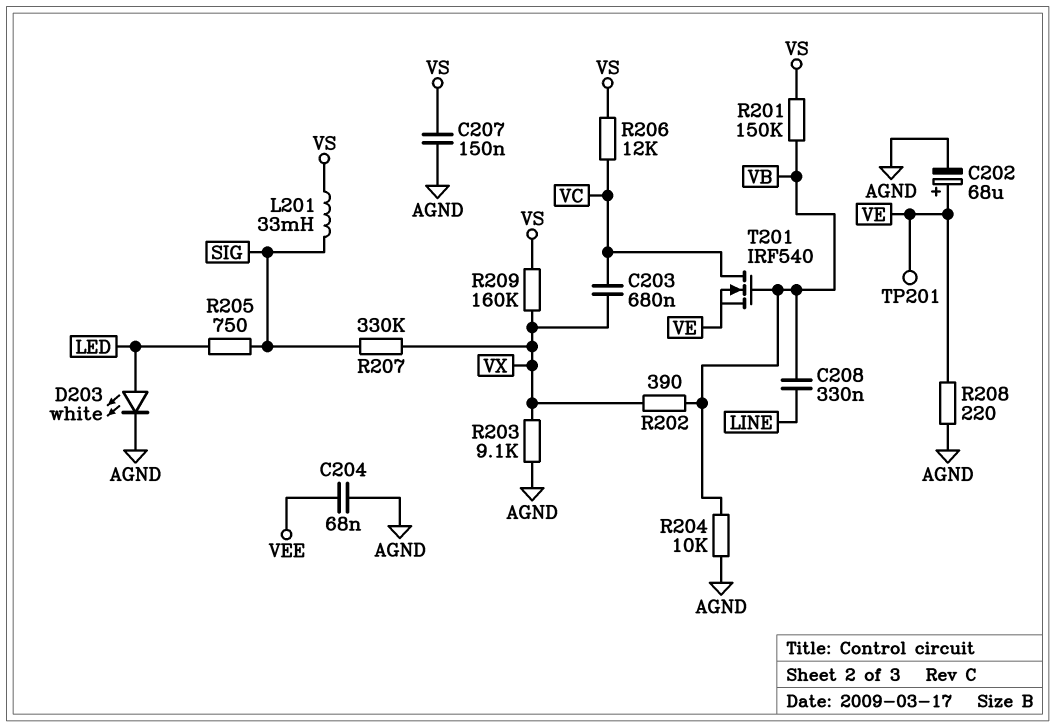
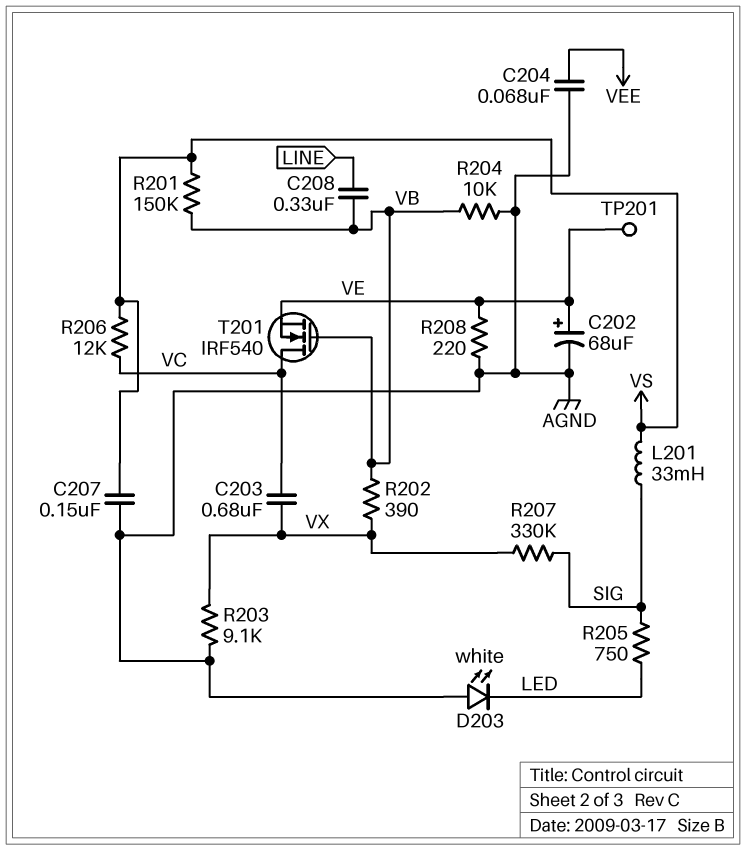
D203: LED white (A LED, K AGND) -> LED white (A AGND, K LED)
R209: 160k (VS, VX) -> none

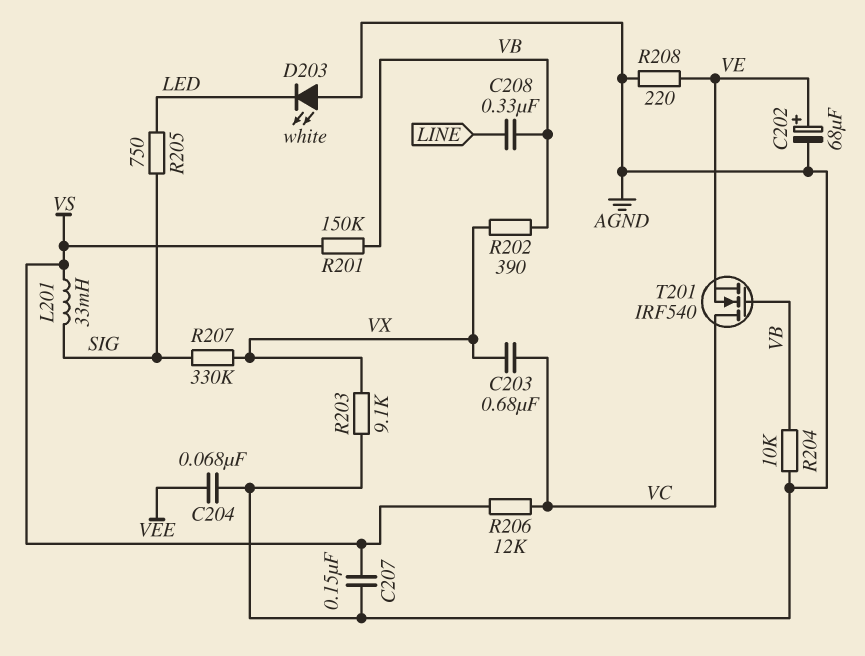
TP201: test point (VE) -> none

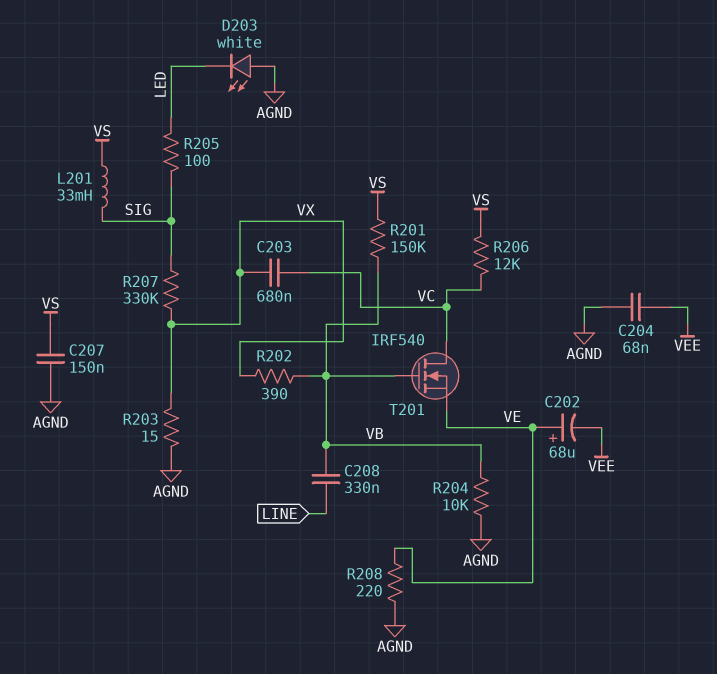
C202: 68uF (plus VE, minus AGND) -> 68uF (plus VE, minus VEE)
R203: 9.1k (AGND, VX) -> 15 (AGND, VX)
R205: 750 (LED, SIG) -> 100 (LED, SIG)

